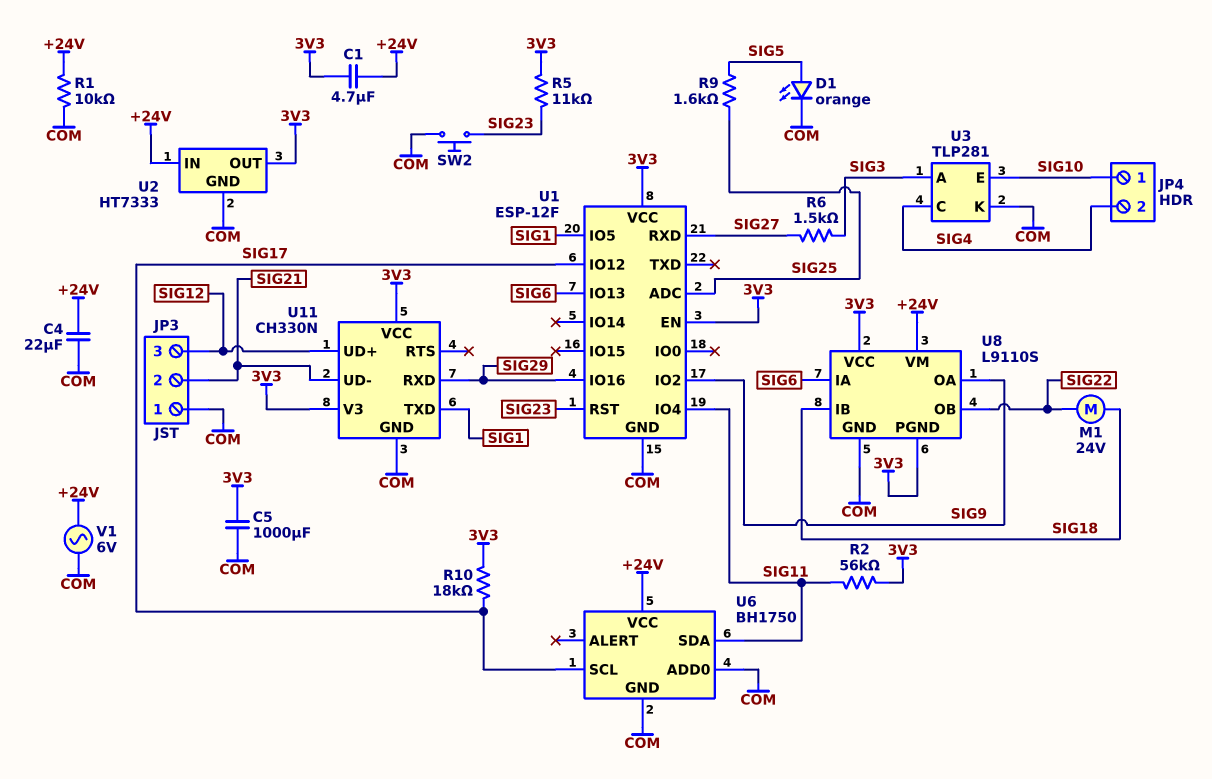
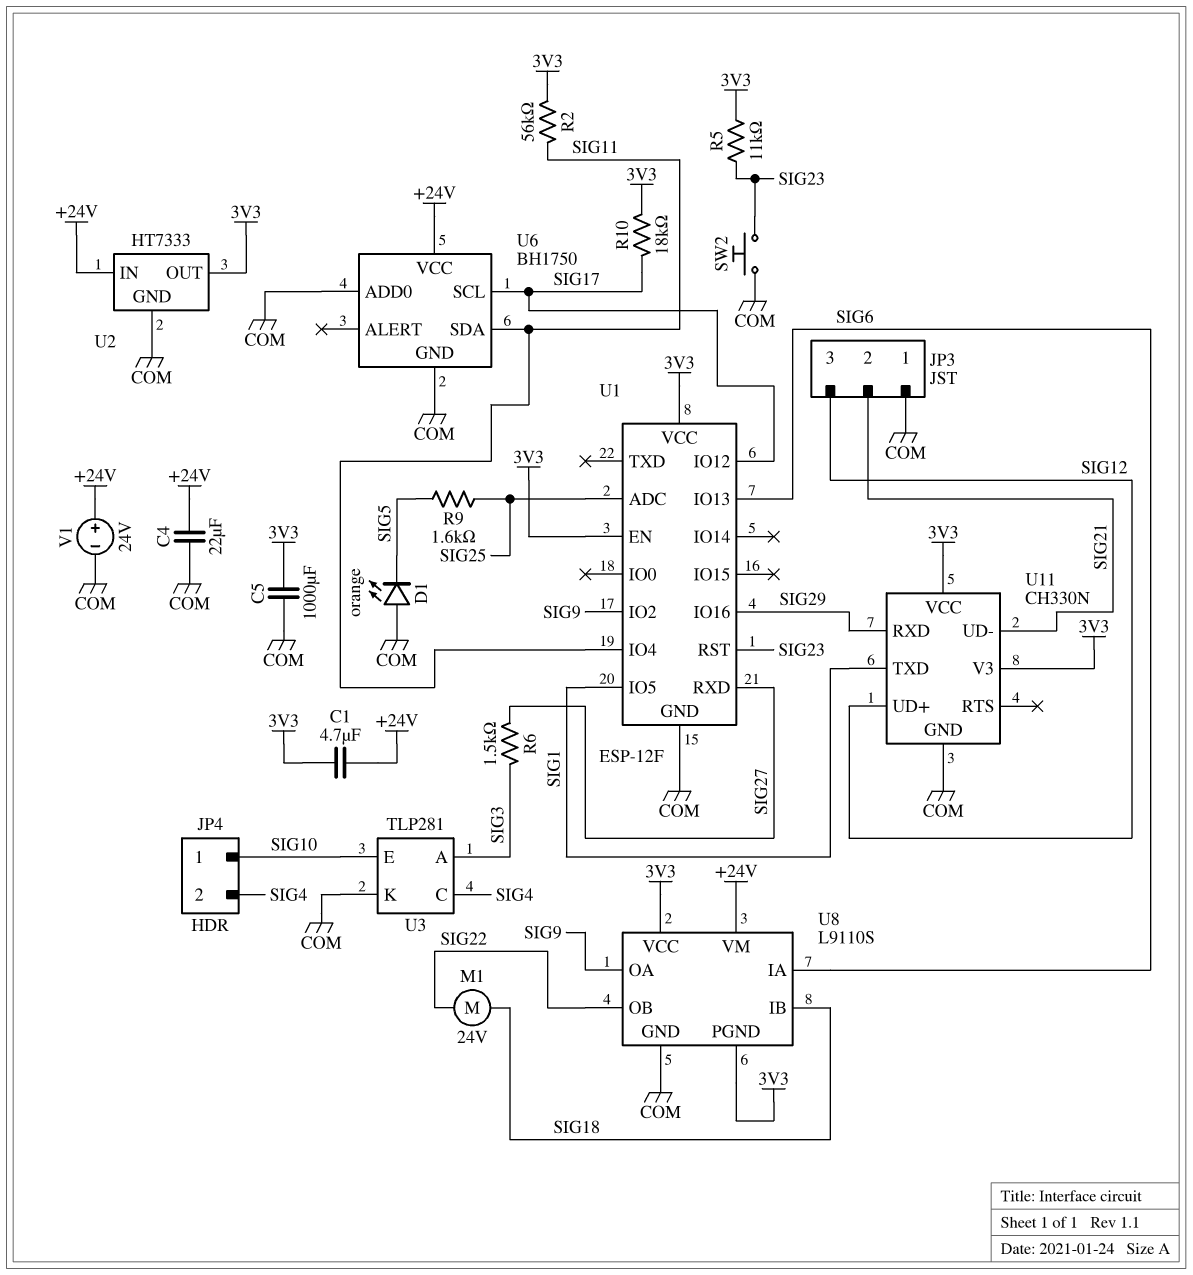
D1: LED orange (A SIG5, K COM) -> LED orange (A COM, K SIG5)
R1: 10k (+24V, COM) -> none
V1: AC 6V (+24V, COM) -> 24V (plus +24V, minus COM)

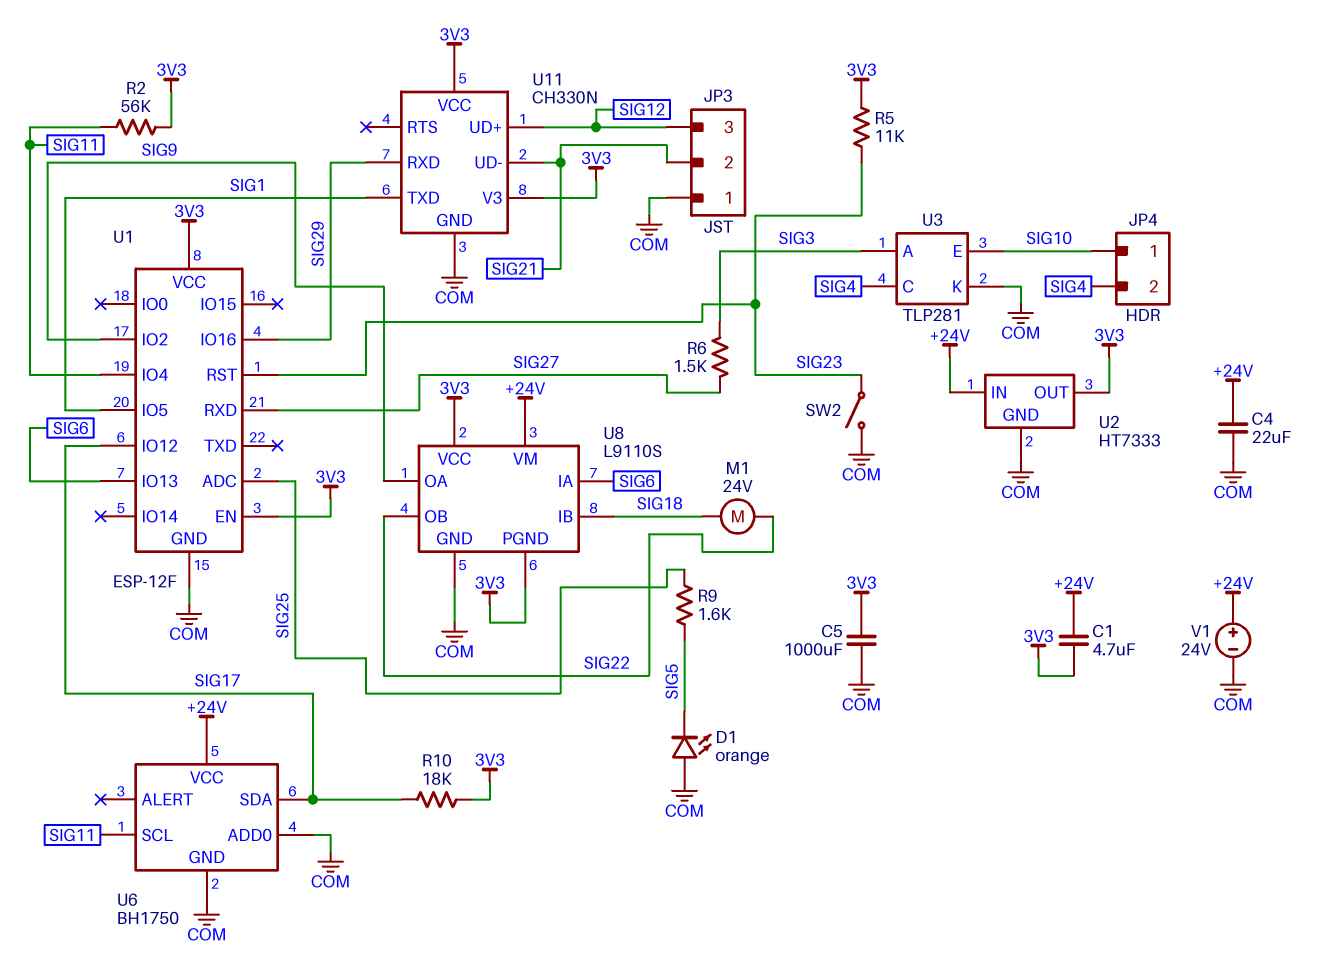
SW2: button (COM, SIG23) -> switch (COM, SIG23)
U6 pin SCL: SIG17 -> SIG11
U6 pin SDA: SIG11 -> SIG17

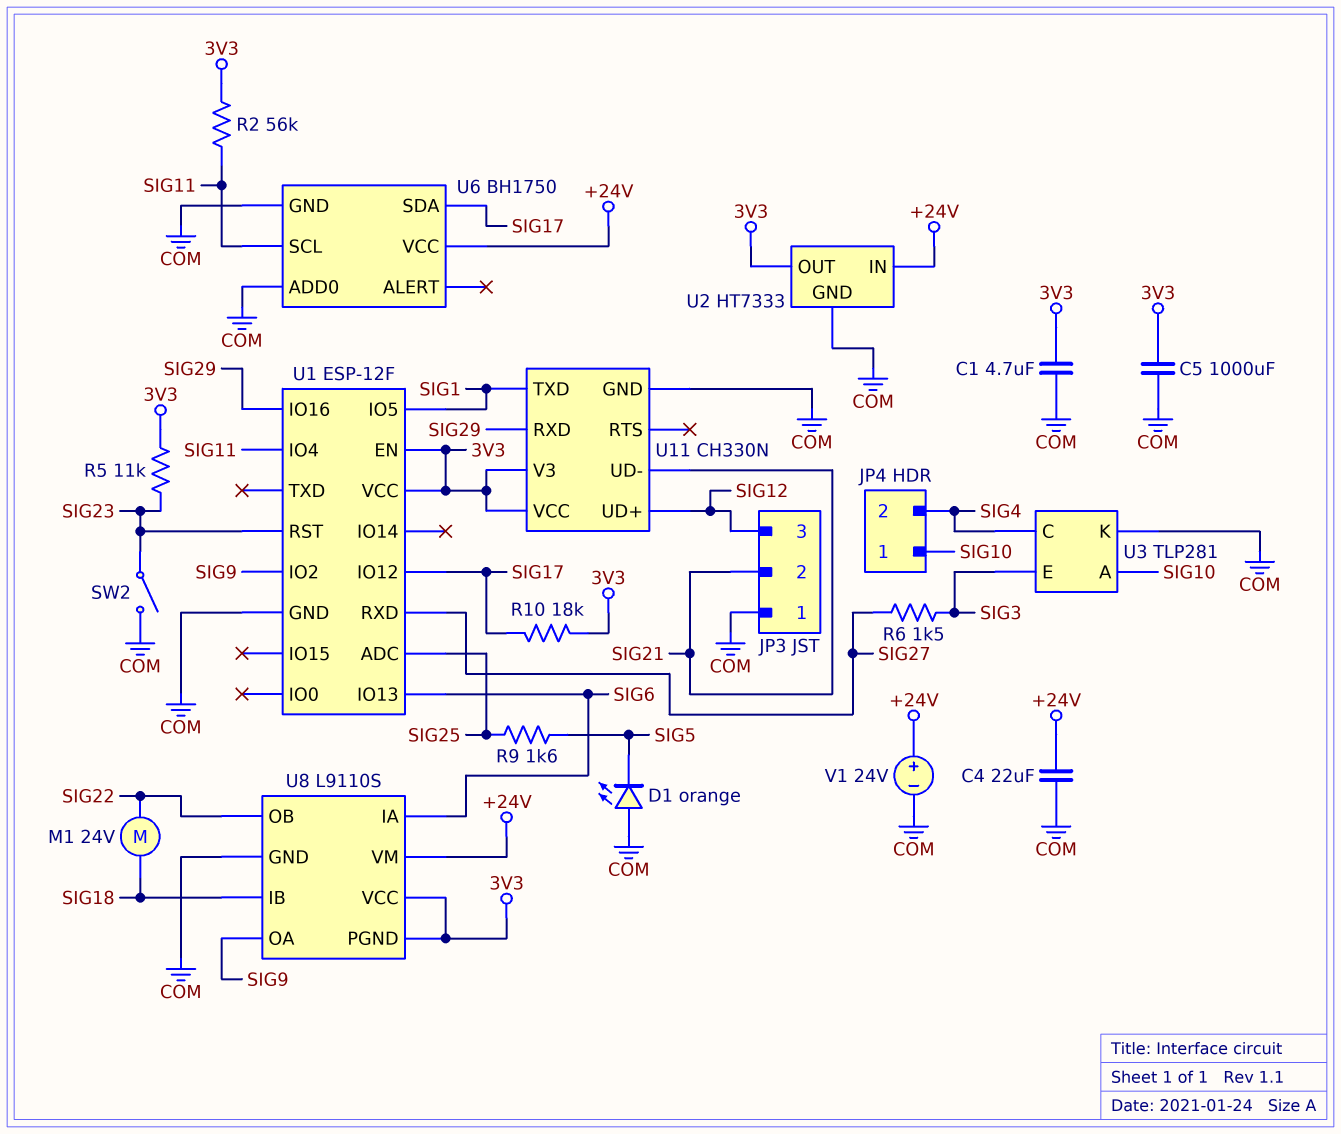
C1: 4.7uF (+24V, 3V3) -> 4.7uF (3V3, COM)
U3 pin A: SIG3 -> SIG10
U3 pin E: SIG10 -> SIG3

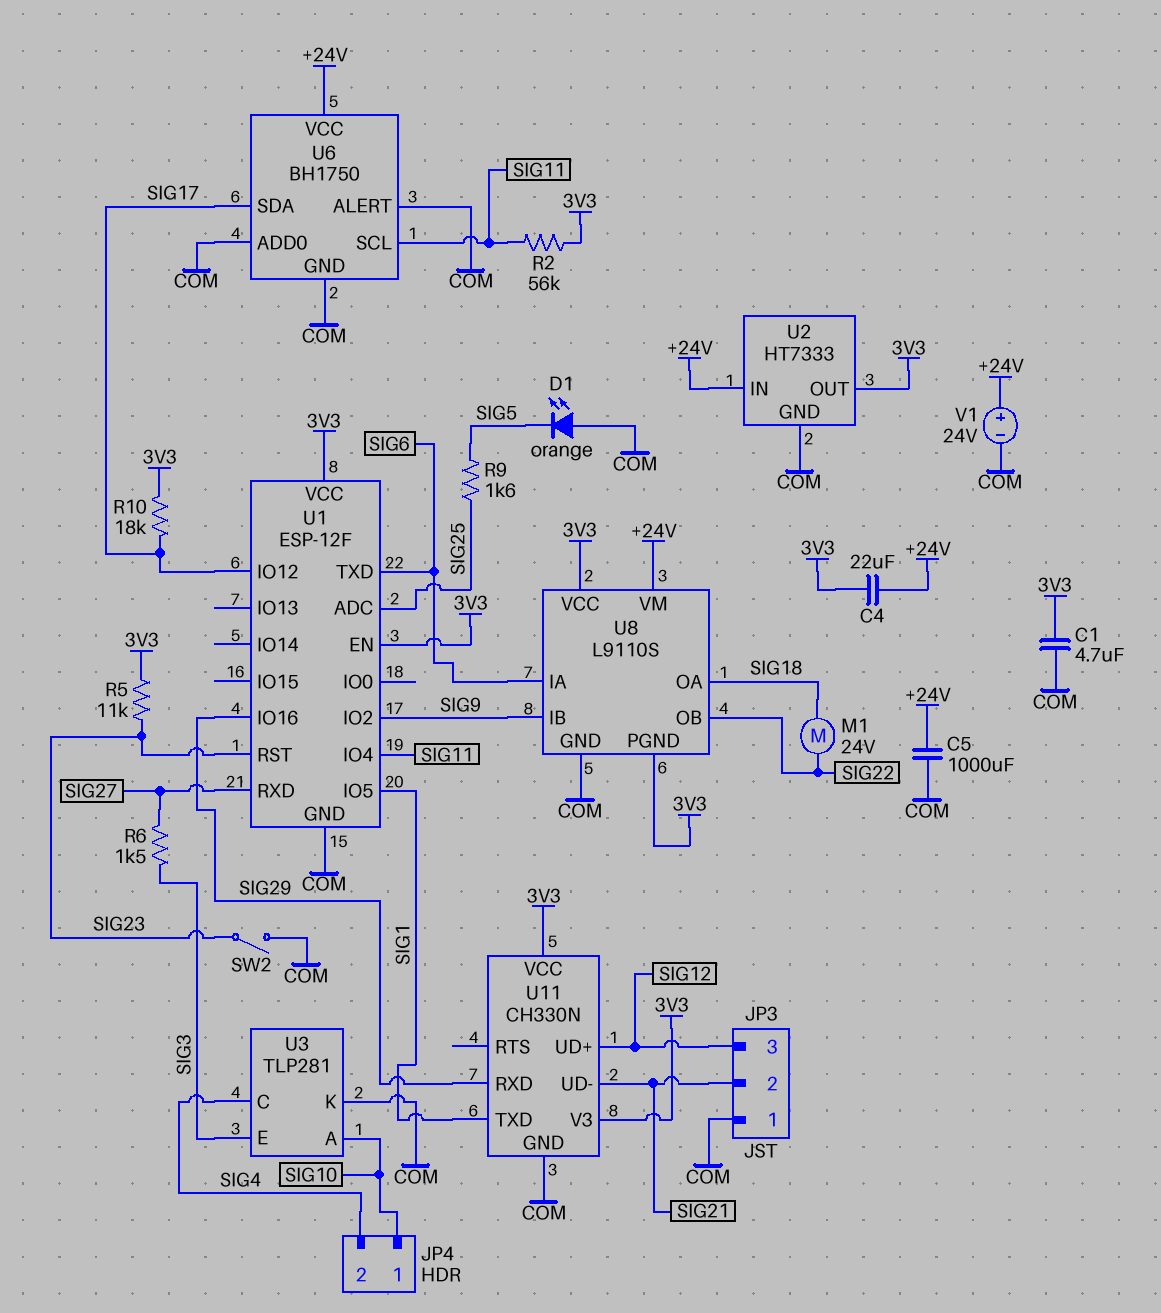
C4: 22uF (+24V, COM) -> 22uF (+24V, 3V3)
C5: 1000uF (3V3, COM) -> 1000uF (+24V, COM)
U1 pin IO13: SIG6 -> none
U1 pin TXD: none -> SIG6
U6 pin ALERT: none -> COM
U8 pin IB: SIG18 -> SIG9
U8 pin OA: SIG9 -> SIG18

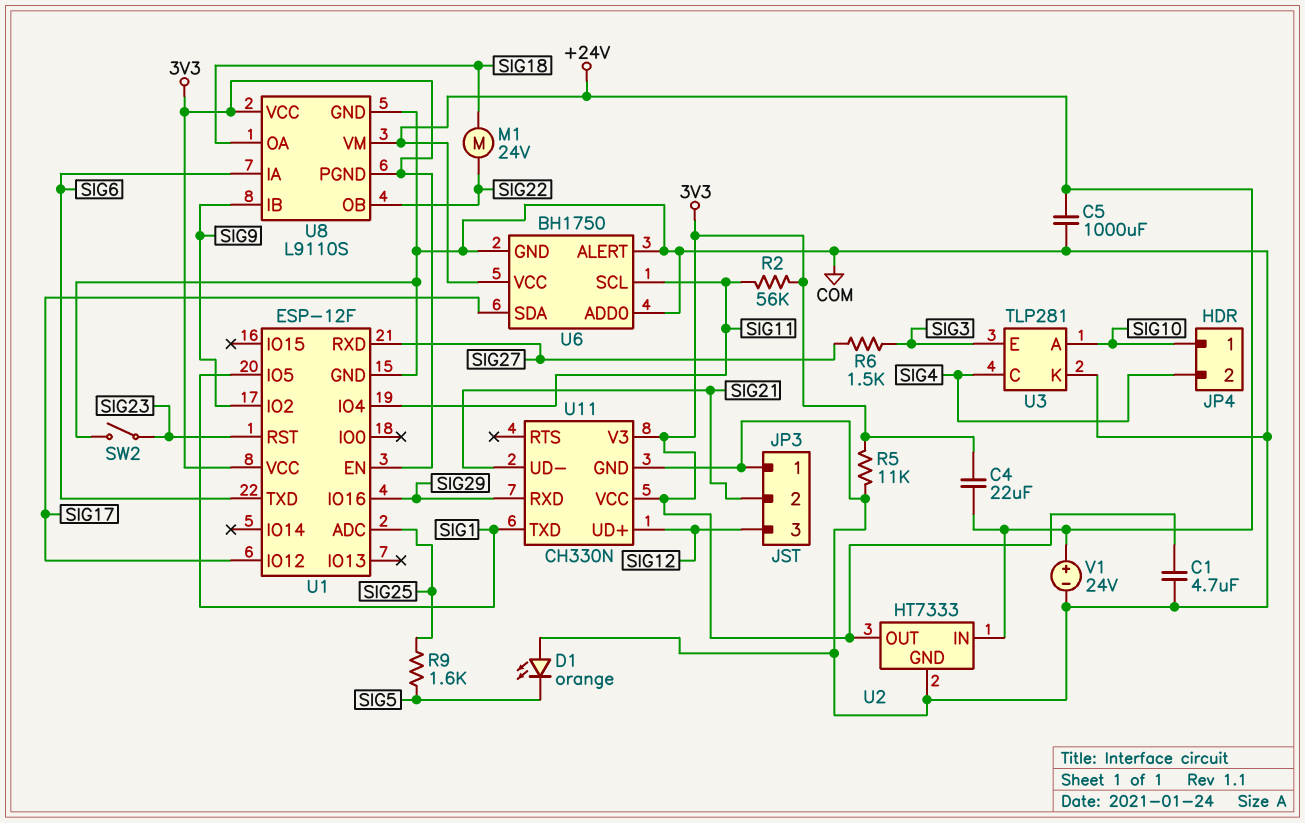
R5: 11k (3V3, SIG23) -> 11k (3V3, COM)
R10: 18k (3V3, SIG17) -> none

